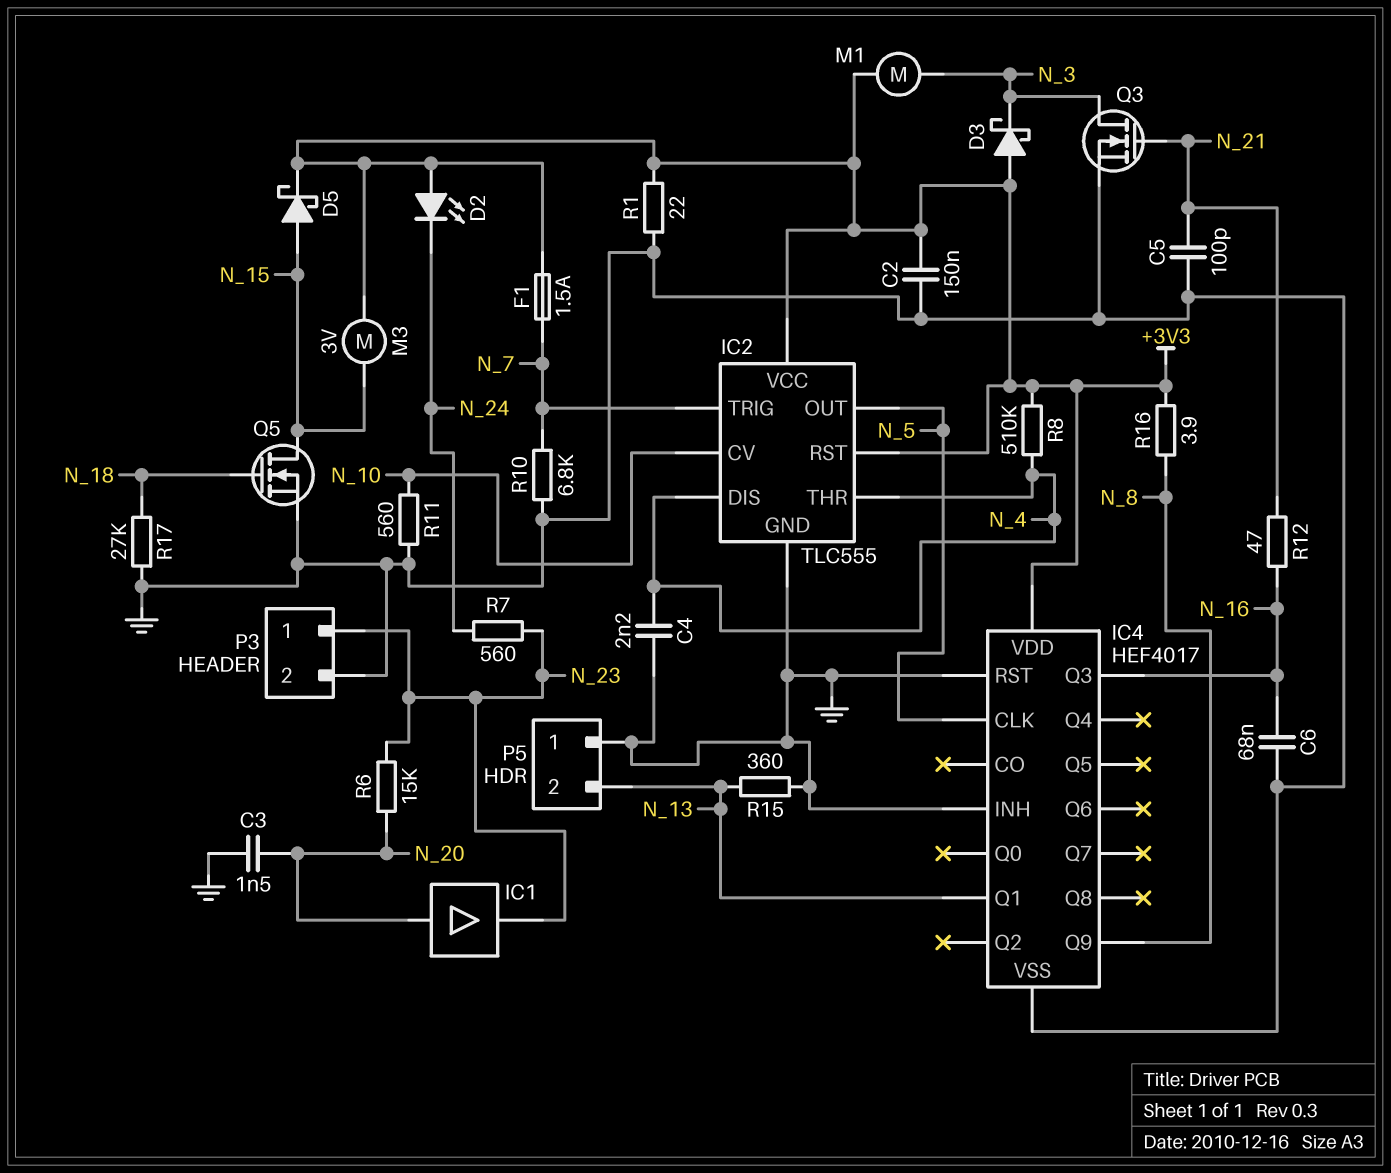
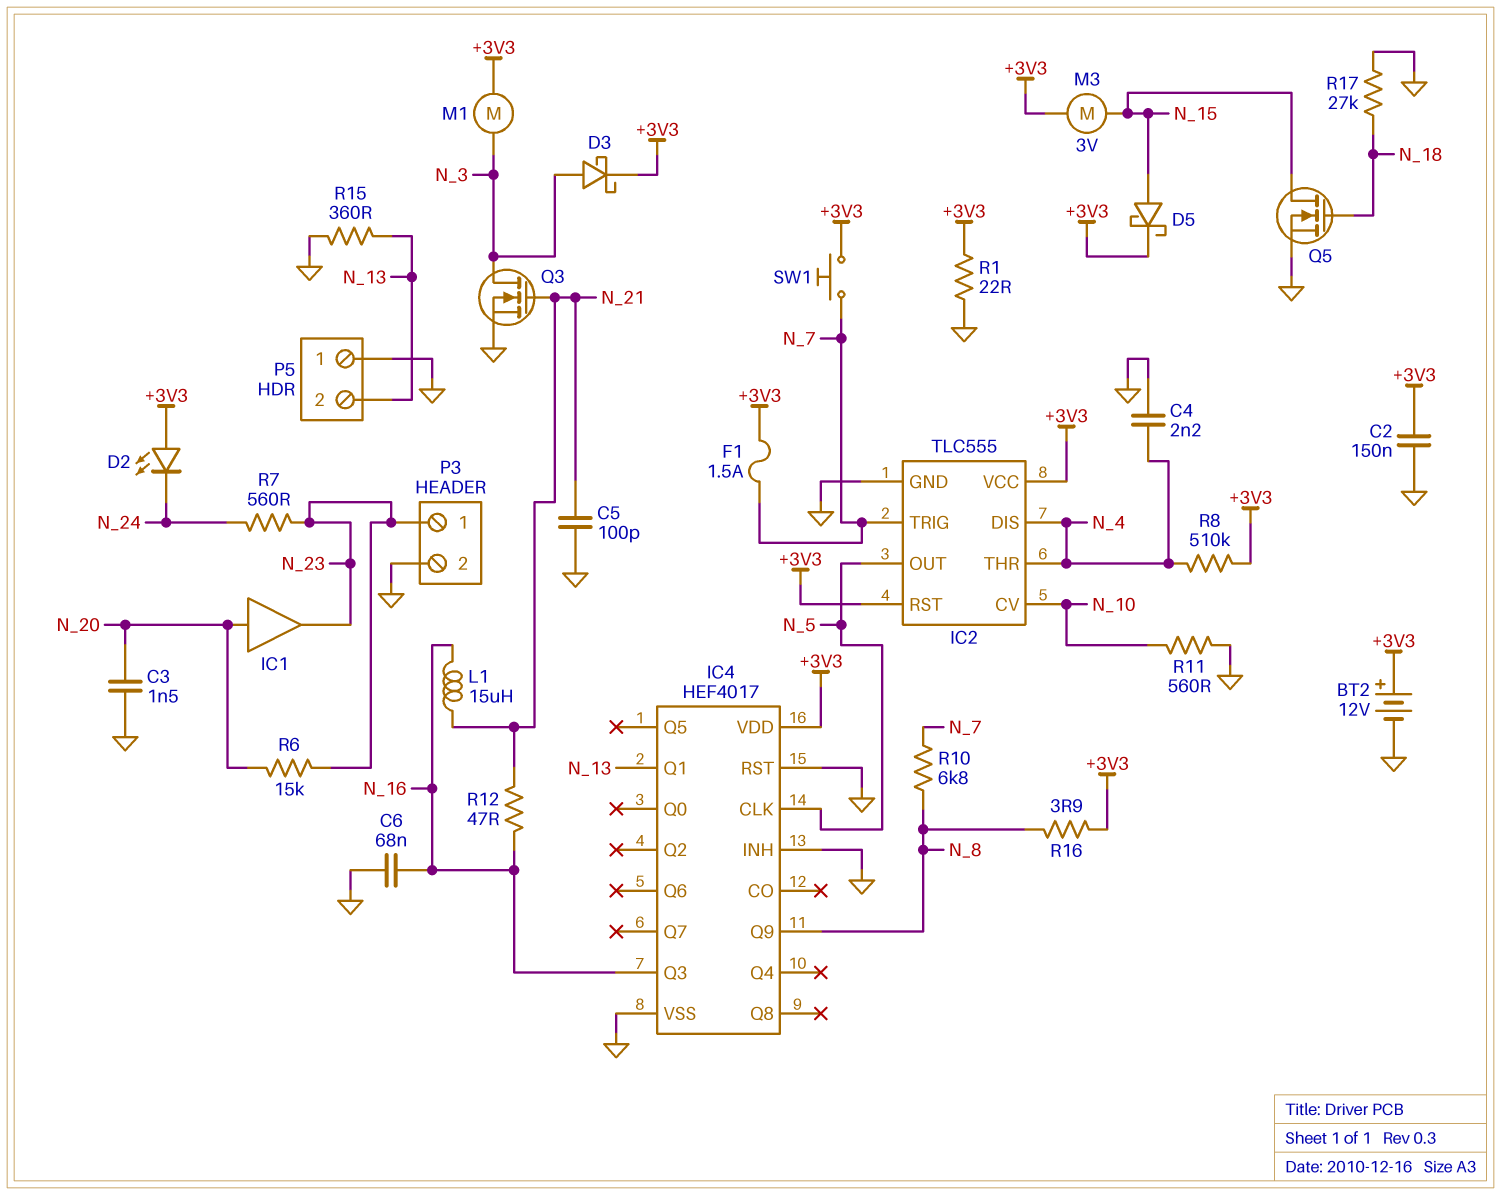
BT2: none -> 12V (plus +3V3, minus GND)
D3: schottky (A +3V3, K N_3) -> schottky (A N_3, K +3V3)
L1: none -> 15uH (N_16, N_21)
R10: 6.8k (GND, N_7) -> 6.8k (N_7, N_8)
SW1: none -> button (+3V3, N_7)

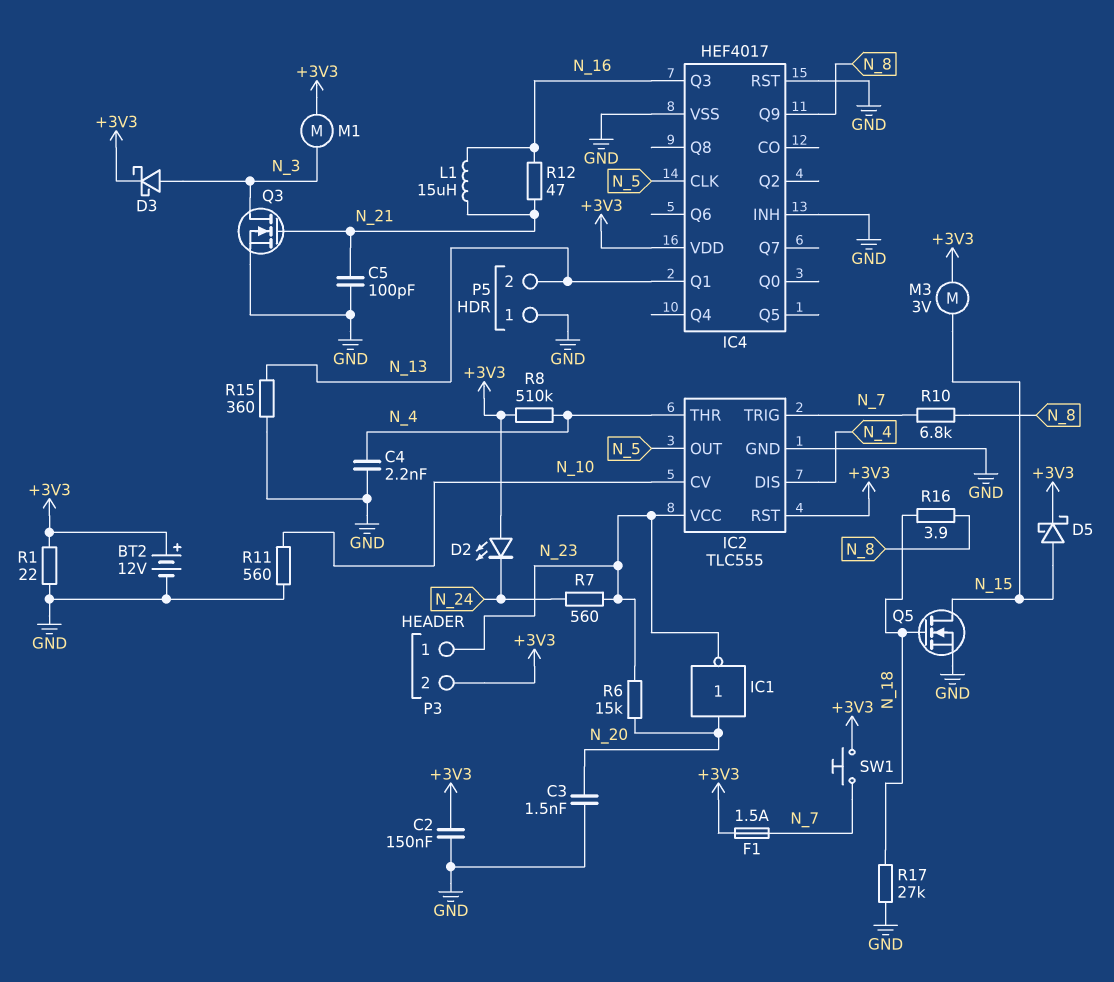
C6: 68nF (GND, N_16) -> none
IC1: buffer (in N_20, out N_23) -> NOT (in N_20, out N_23)
IC2 pin VCC: +3V3 -> N_23
P3 pin 2: GND -> +3V3
R16: 3.9 (+3V3, N_8) -> 3.9 (N_8, N_18)

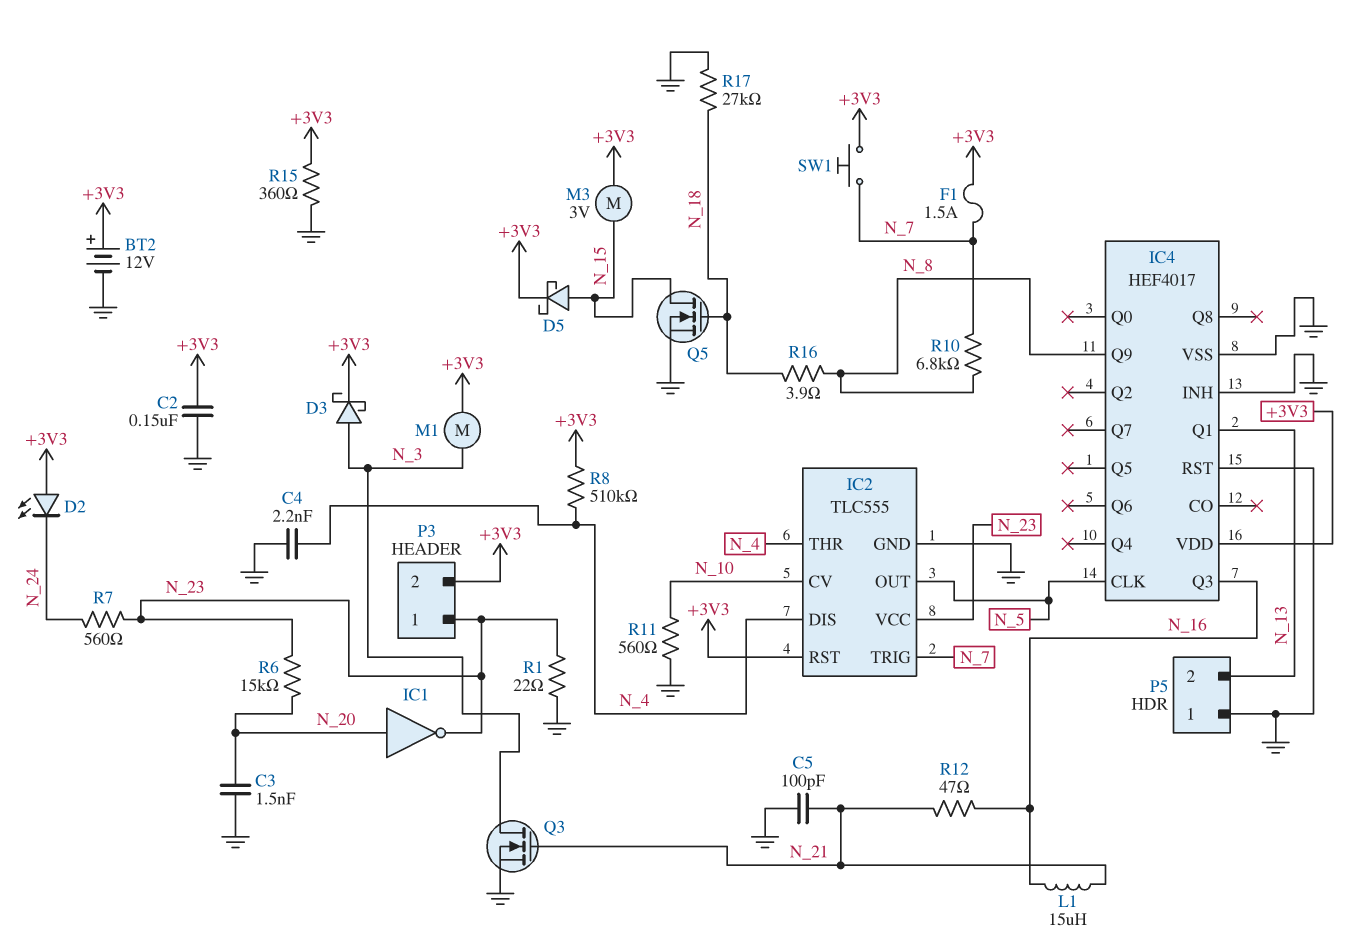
R1: 22 (+3V3, GND) -> 22 (GND, N_23)
R15: 360 (GND, N_13) -> 360 (+3V3, GND)

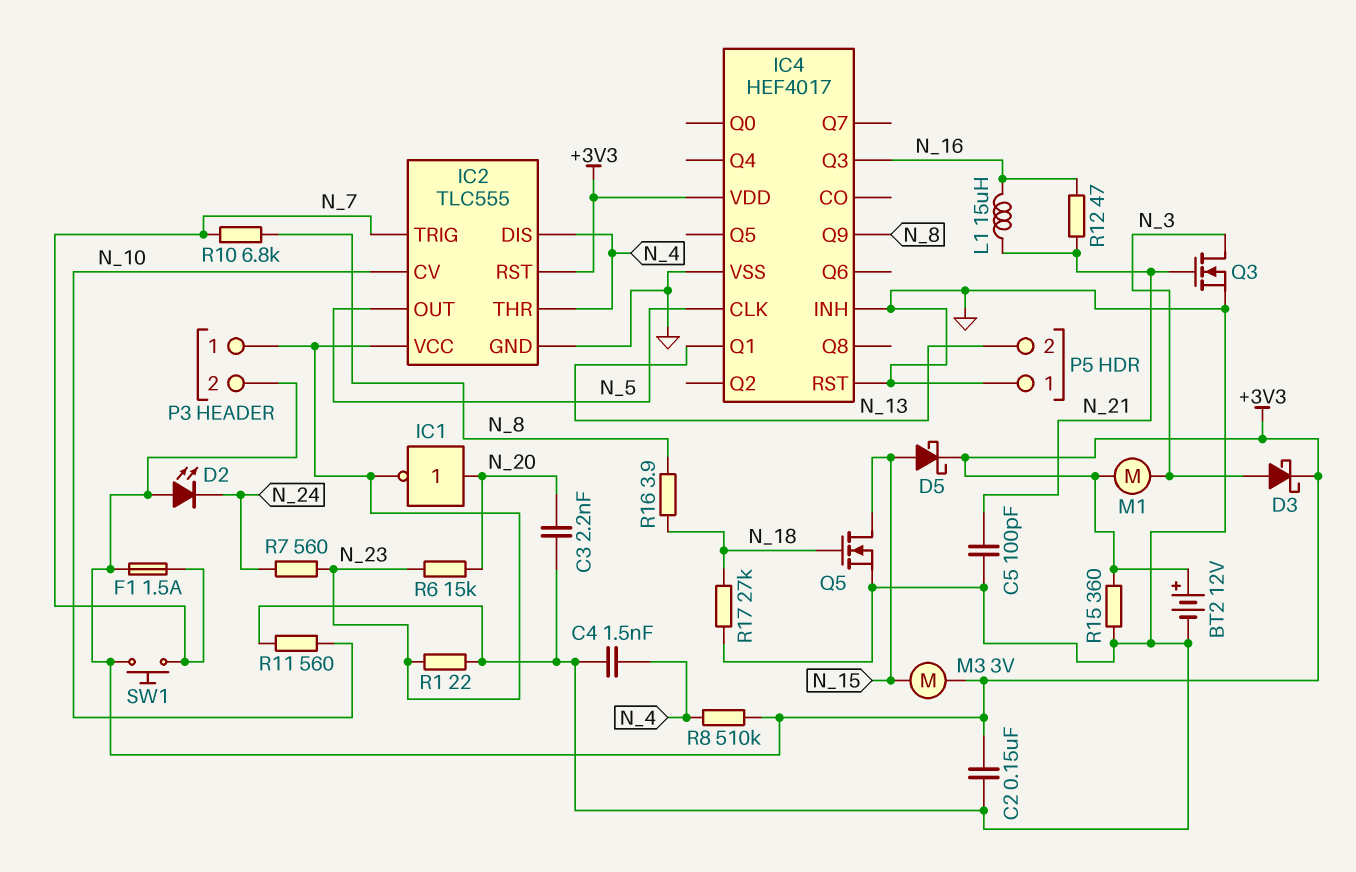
C3: 1.5nF (GND, N_20) -> 2.2nF (GND, N_20)
C4: 2.2nF (GND, N_4) -> 1.5nF (GND, N_4)

